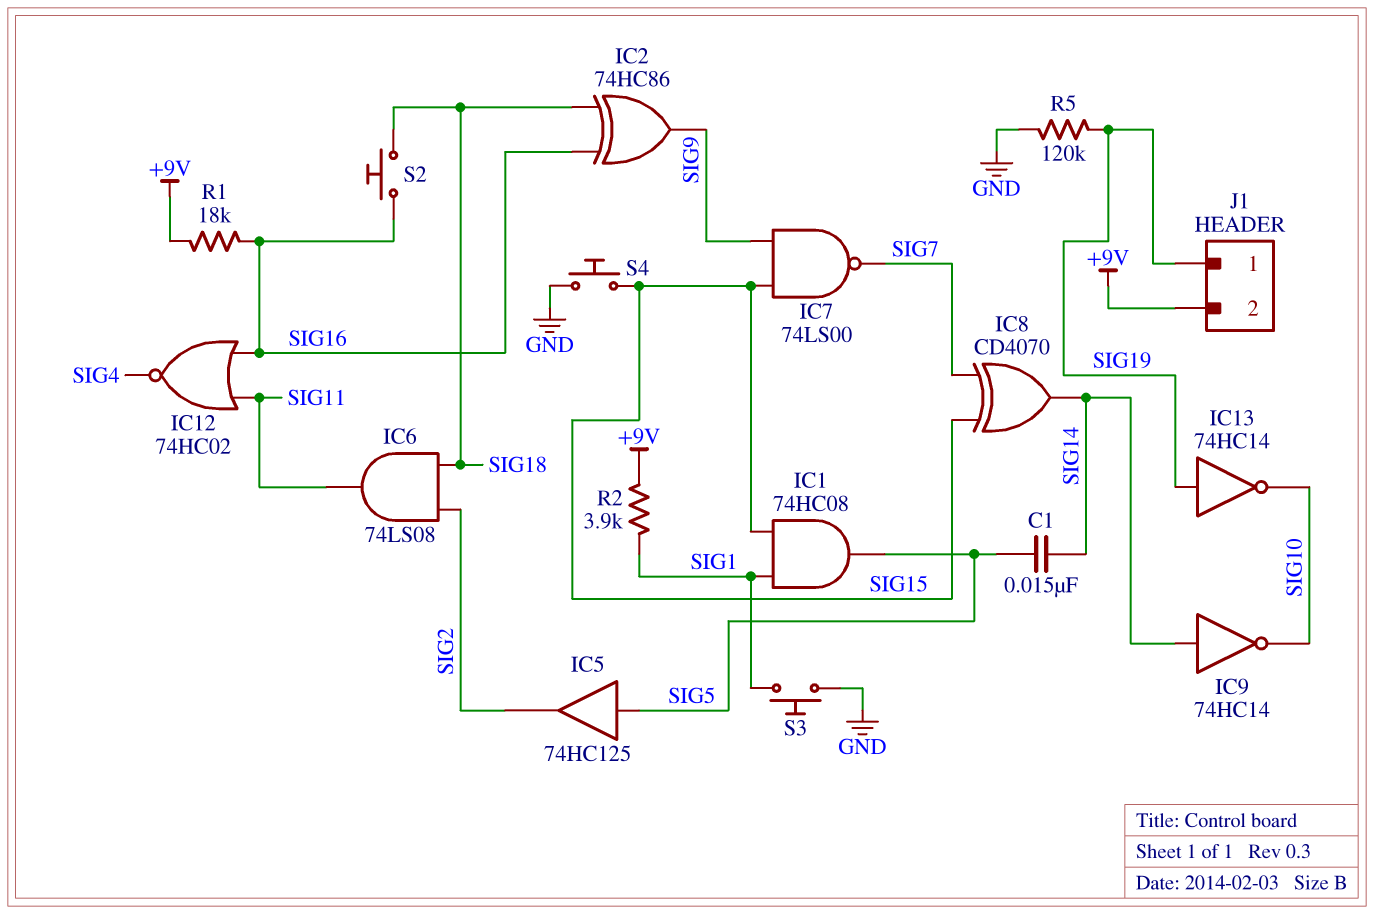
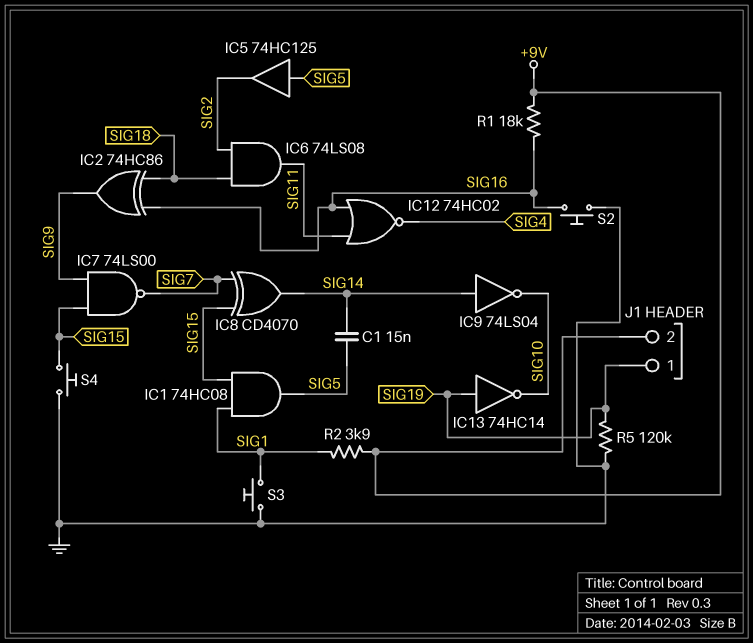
IC9: NOT 74HC14 (in SIG14, out SIG10) -> NOT 74LS04 (in SIG14, out SIG10)
S2: button (SIG16, SIG18) -> button (GND, SIG16)

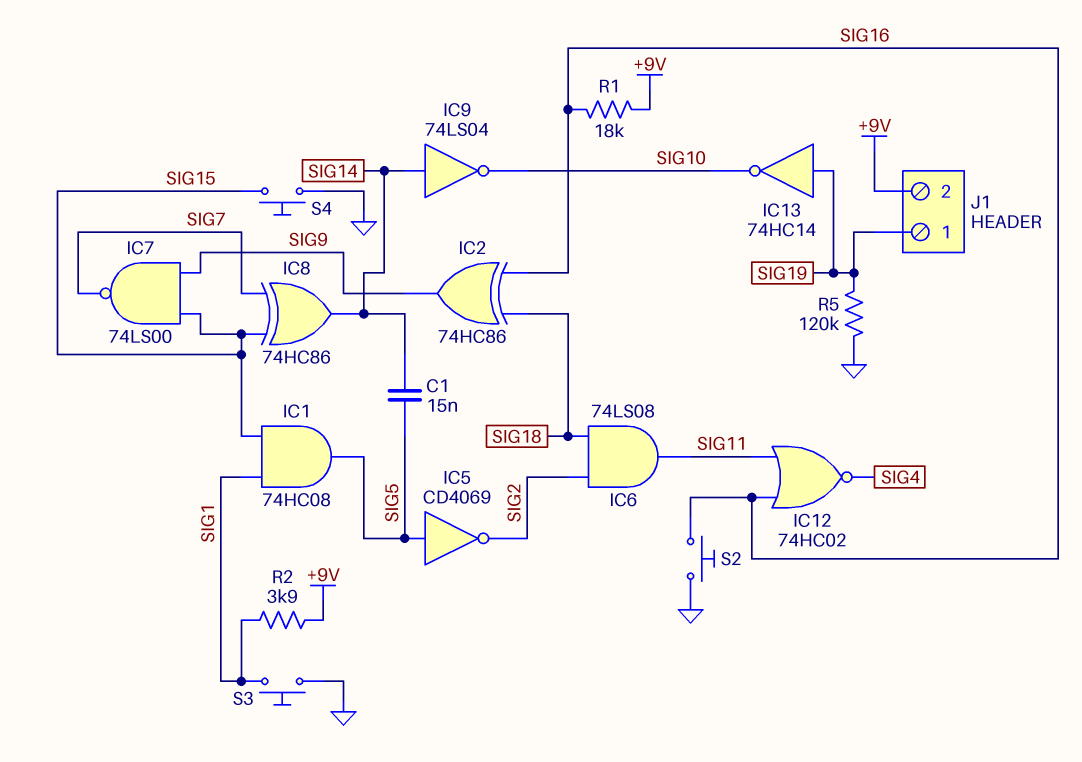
IC5: buffer 74HC125 (in SIG5, out SIG2) -> NOT CD4069 (in SIG5, out SIG2)
IC8: XOR CD4070 (in SIG7, in SIG15, out SIG14) -> XOR 74HC86 (in SIG7, in SIG15, out SIG14)

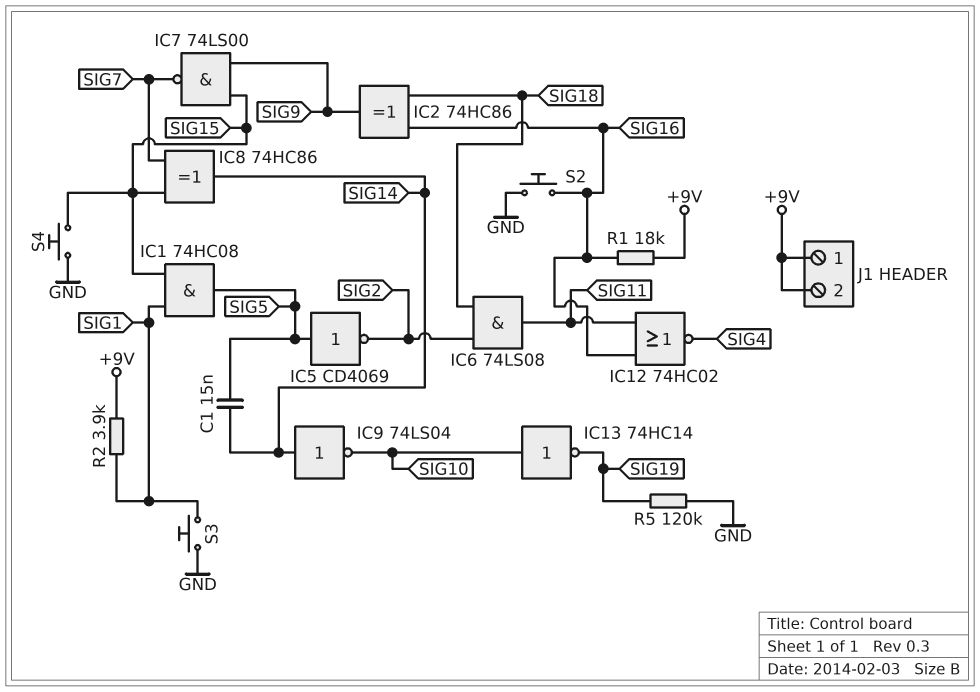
IC13: NOT 74HC14 (in SIG19, out SIG10) -> NOT 74HC14 (in SIG10, out SIG19)
J1 pin 1: SIG19 -> +9V

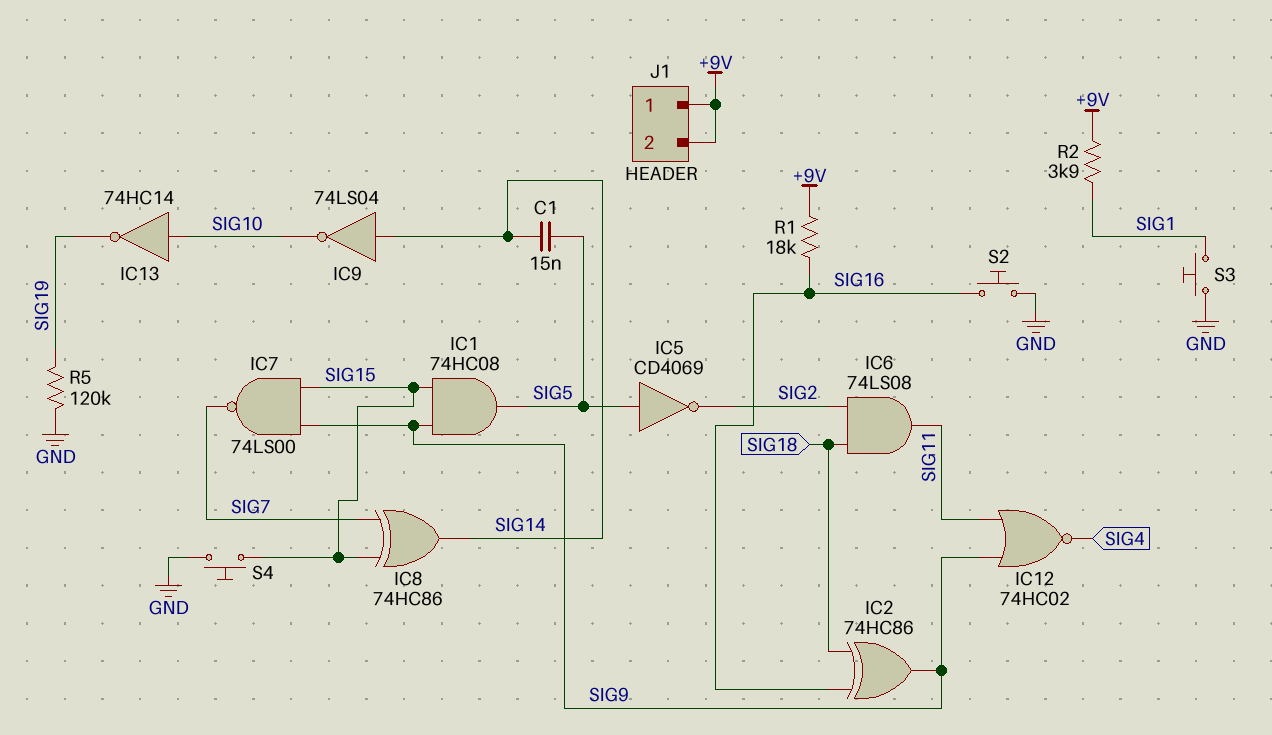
IC1: AND 74HC08 (in SIG1, in SIG15, out SIG5) -> AND 74HC08 (in SIG9, in SIG15, out SIG5)
IC12: NOR 74HC02 (in SIG11, in SIG16, out SIG4) -> NOR 74HC02 (in SIG9, in SIG11, out SIG4)

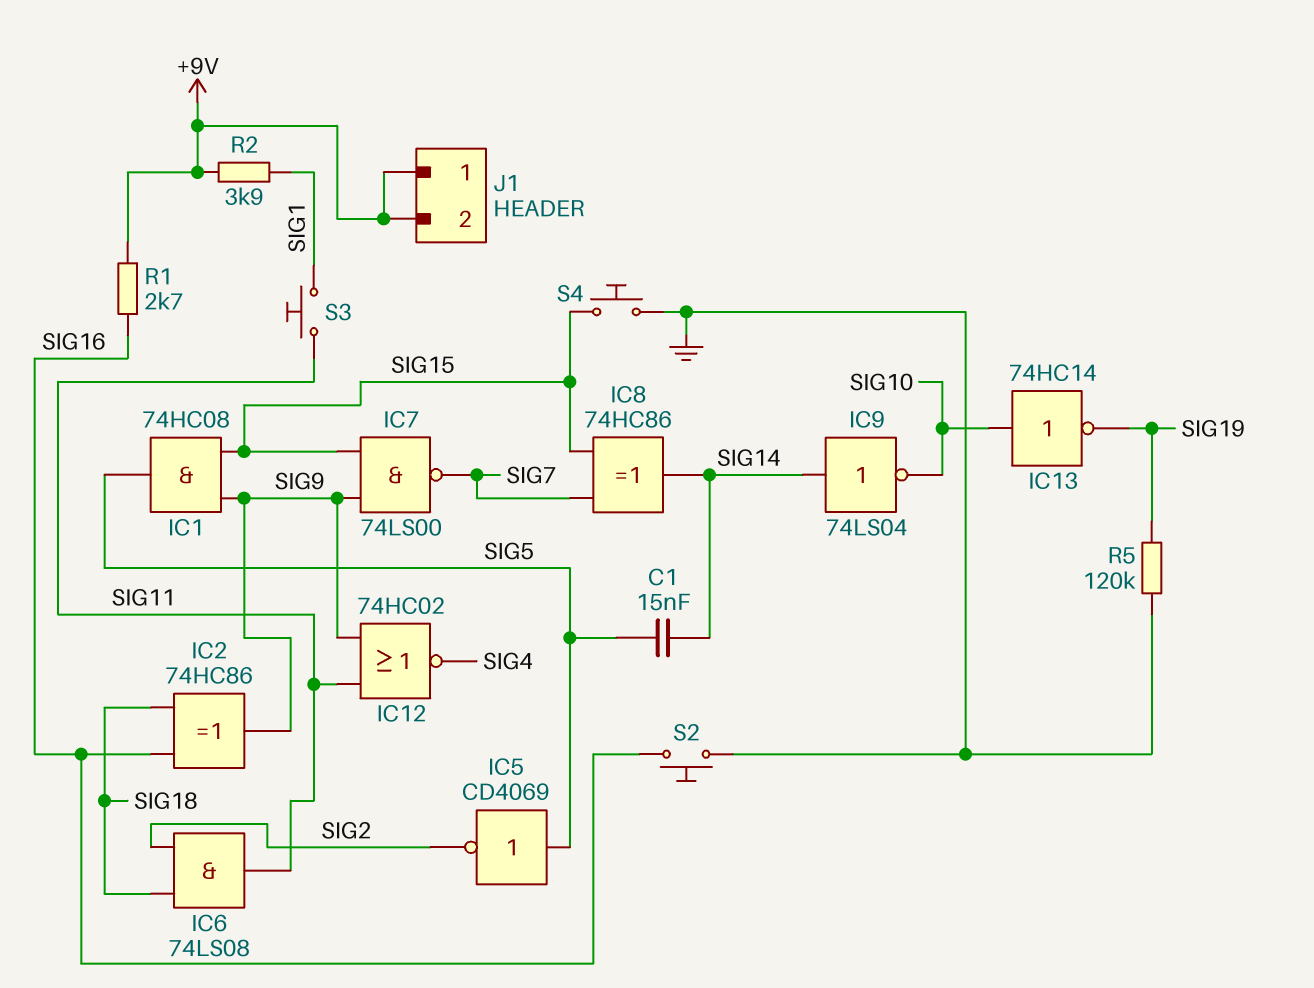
R1: 18k (+9V, SIG16) -> 2.7k (+9V, SIG16)
S3: button (GND, SIG1) -> button (SIG1, SIG11)

